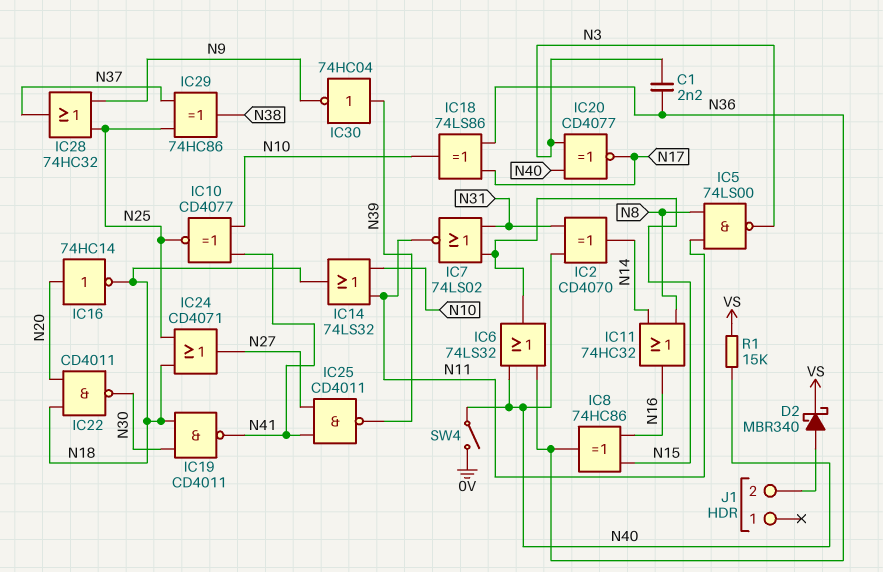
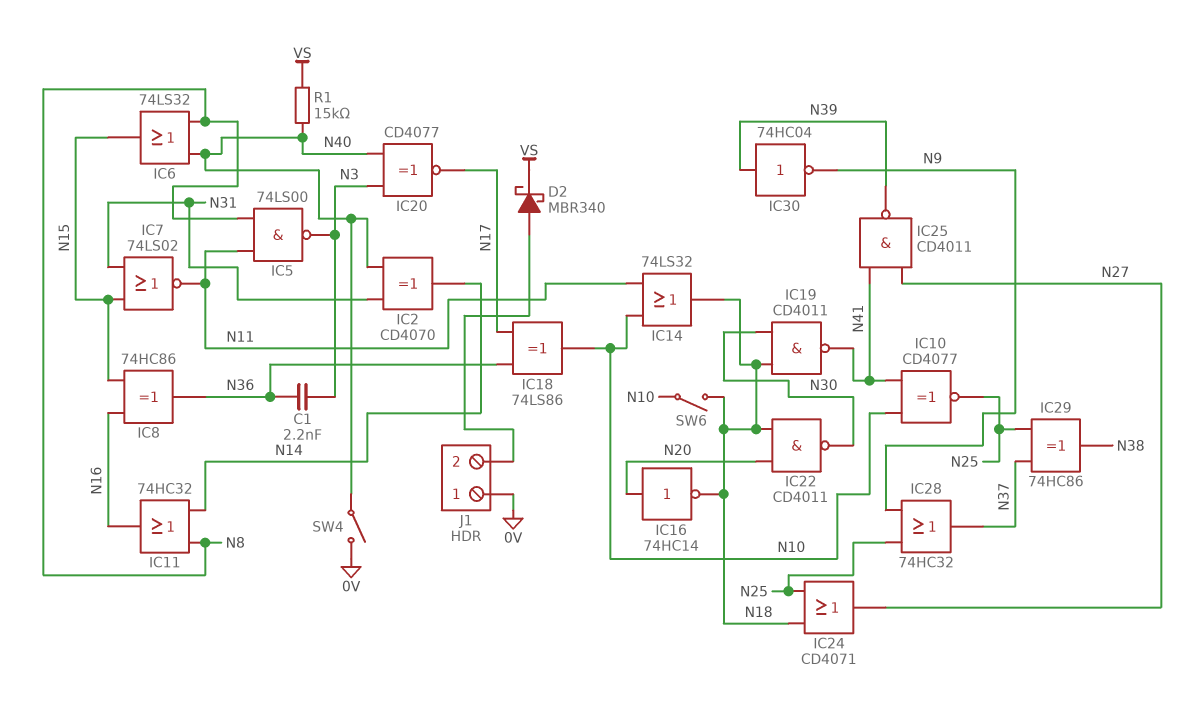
IC6: OR 74LS32 (in N36, in N40, out N15) -> OR 74LS32 (in N8, in N40, out N15)
J1 pin 1: none -> 0V
SW6: none -> switch (N10, N18)

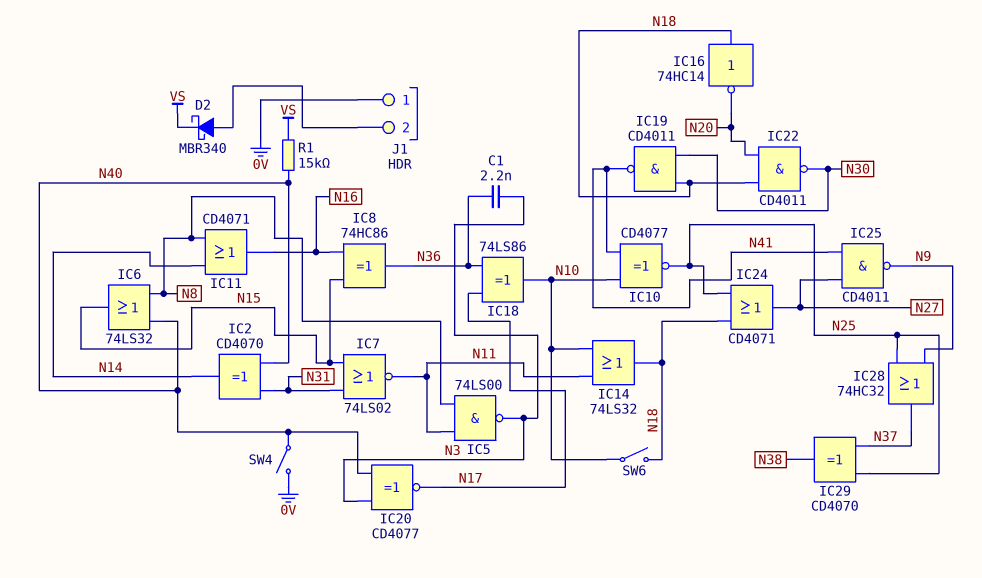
IC11: OR 74HC32 (in N8, in N14, out N16) -> OR CD4071 (in N8, in N14, out N16)
IC16: NOT 74HC14 (in N20, out N18) -> NOT 74HC14 (in N18, out N20)
IC25: NAND CD4011 (in N27, in N41, out N39) -> NAND CD4011 (in N27, in N41, out N9)
IC29: XOR 74HC86 (in N25, in N37, out N38) -> XOR CD4070 (in N25, in N37, out N38)
IC30: NOT 74HC04 (in N39, out N9) -> none

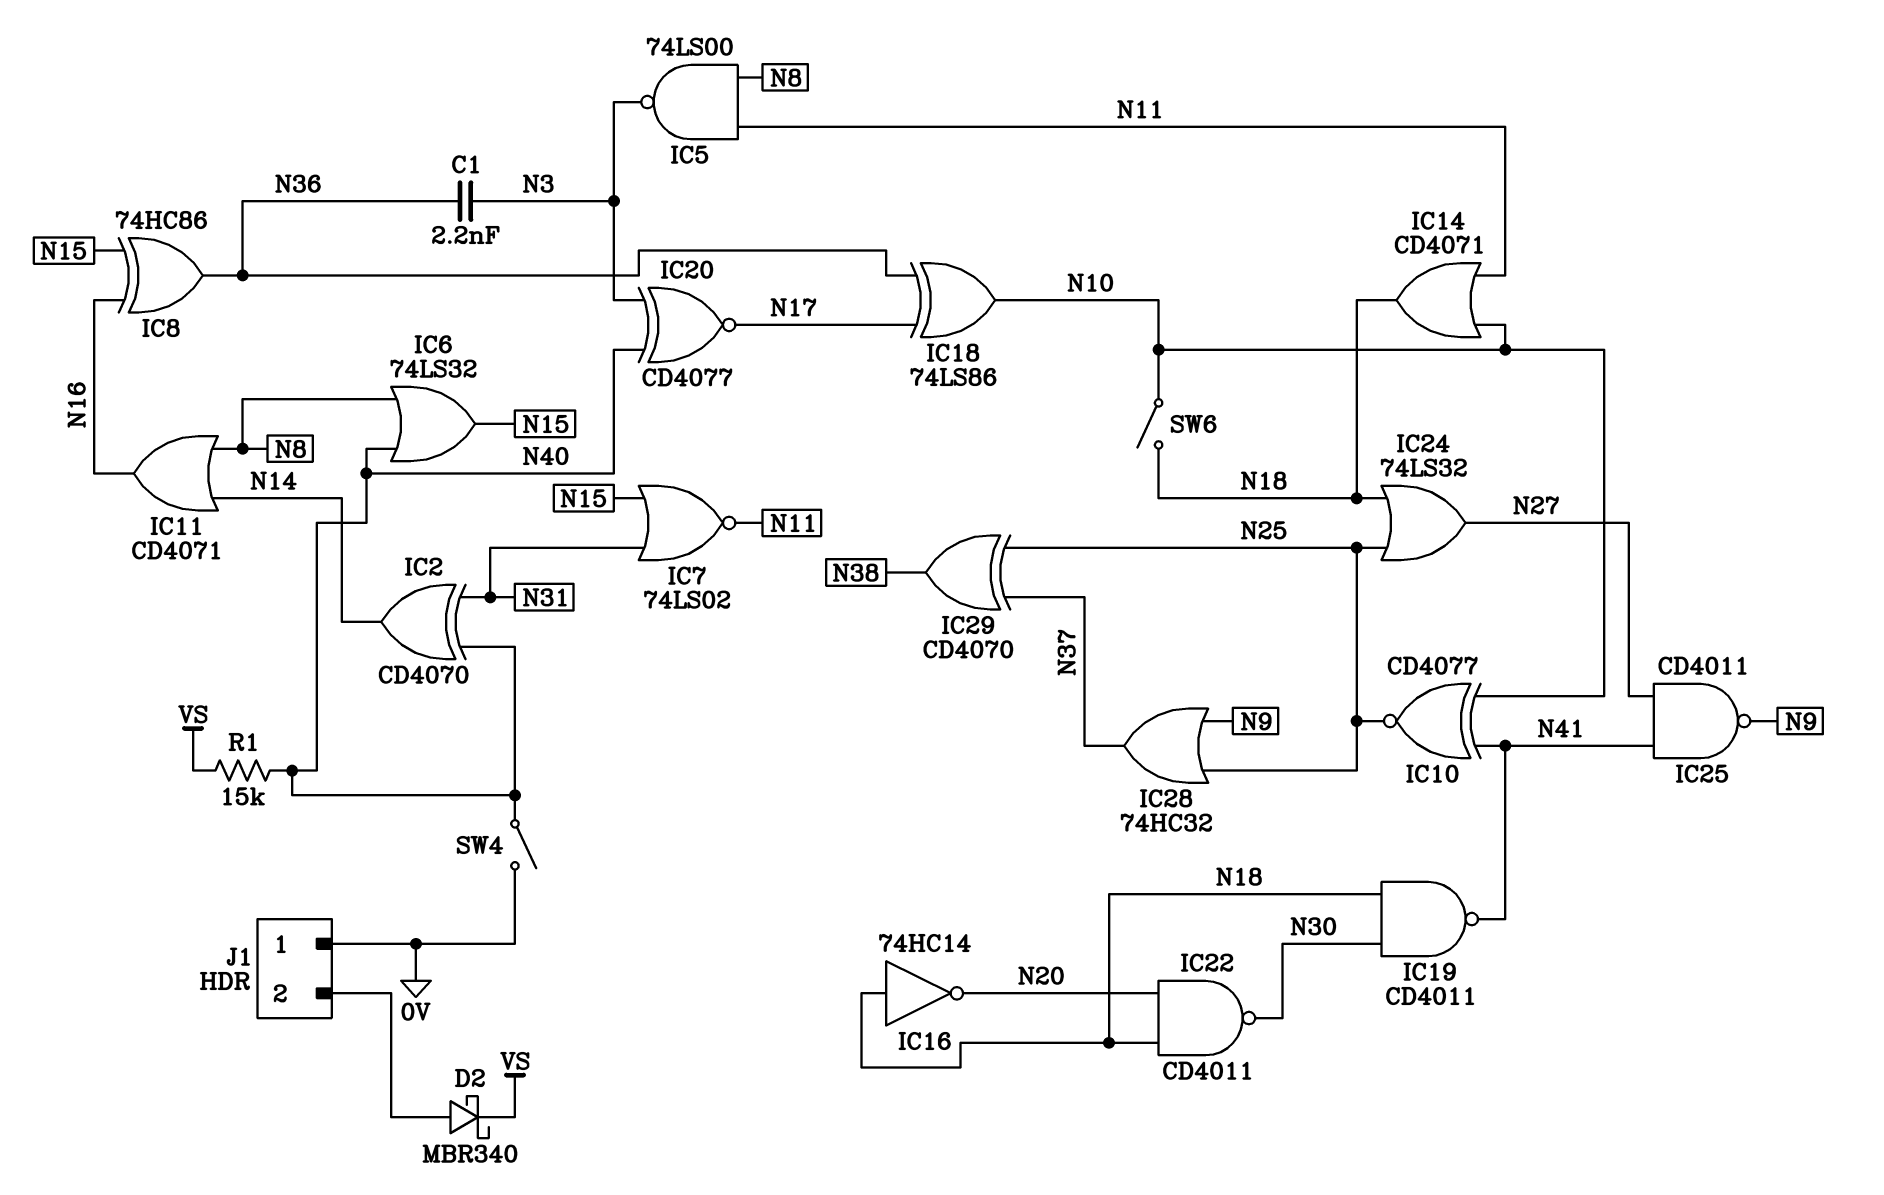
IC14: OR 74LS32 (in N10, in N11, out N18) -> OR CD4071 (in N10, in N11, out N18)
IC24: OR CD4071 (in N18, in N25, out N27) -> OR 74LS32 (in N18, in N25, out N27)

